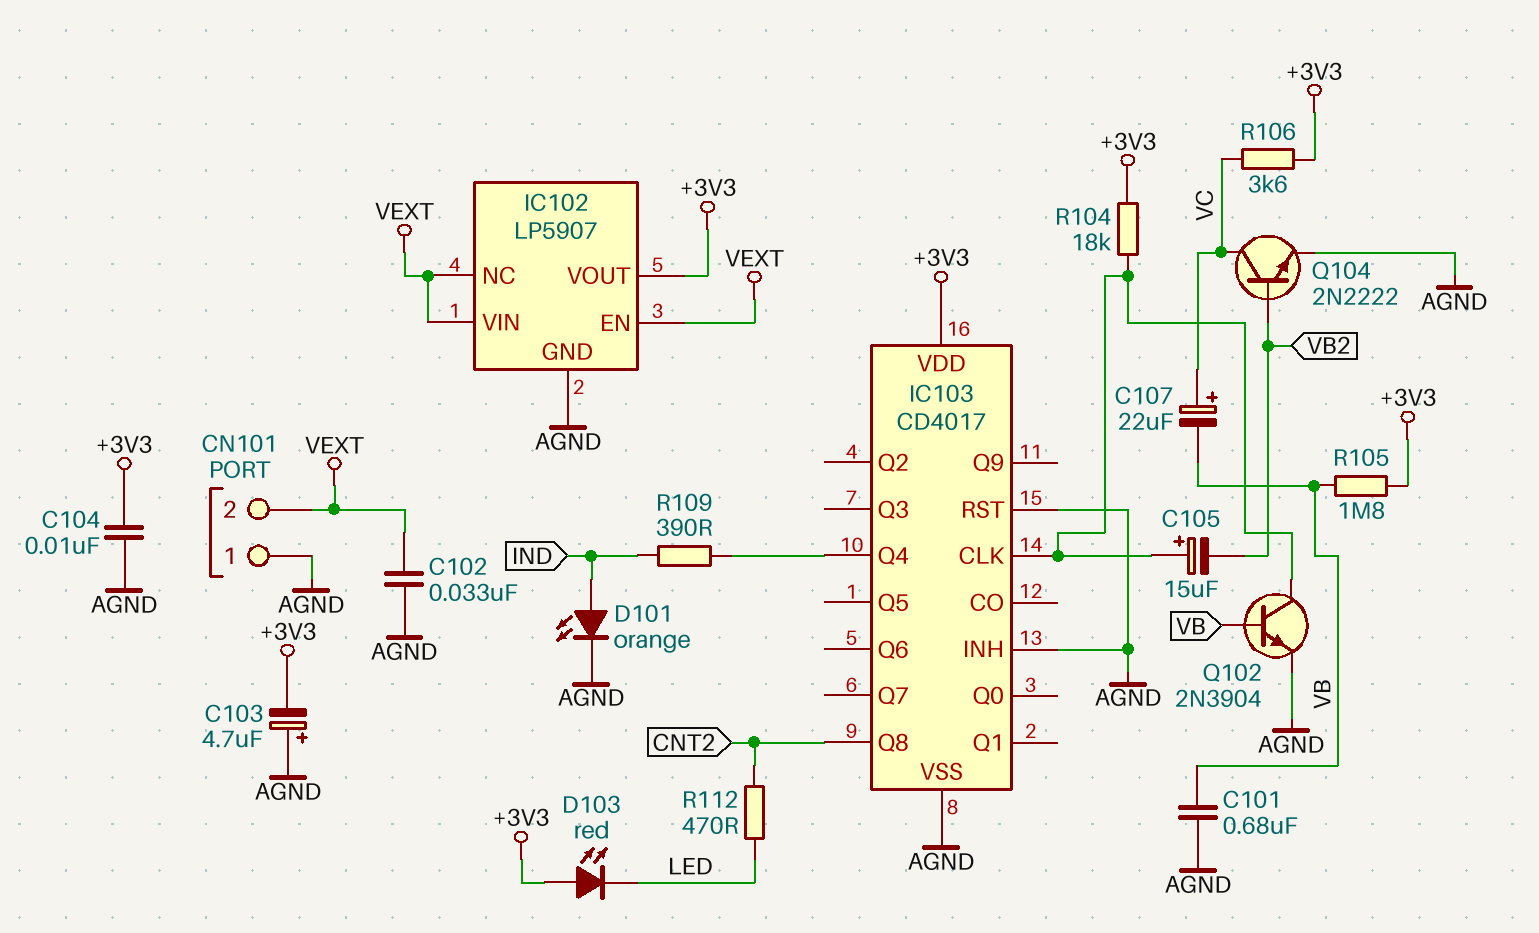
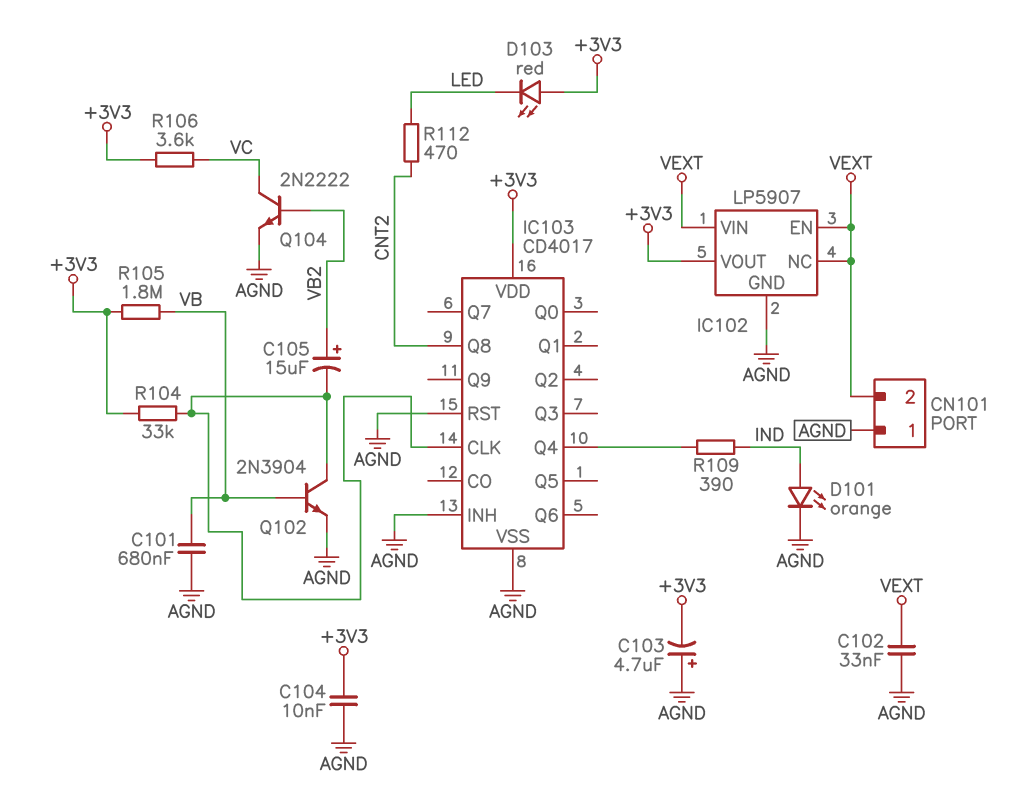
C105: 15uF (plus IC103/CLK, minus VB2) -> 15uF (plus VB2, minus IC103/CLK)
C107: 22uF (plus VC, minus VB) -> none
R104: 18k (+3V3, IC103/CLK) -> 33k (+3V3, IC103/CLK)

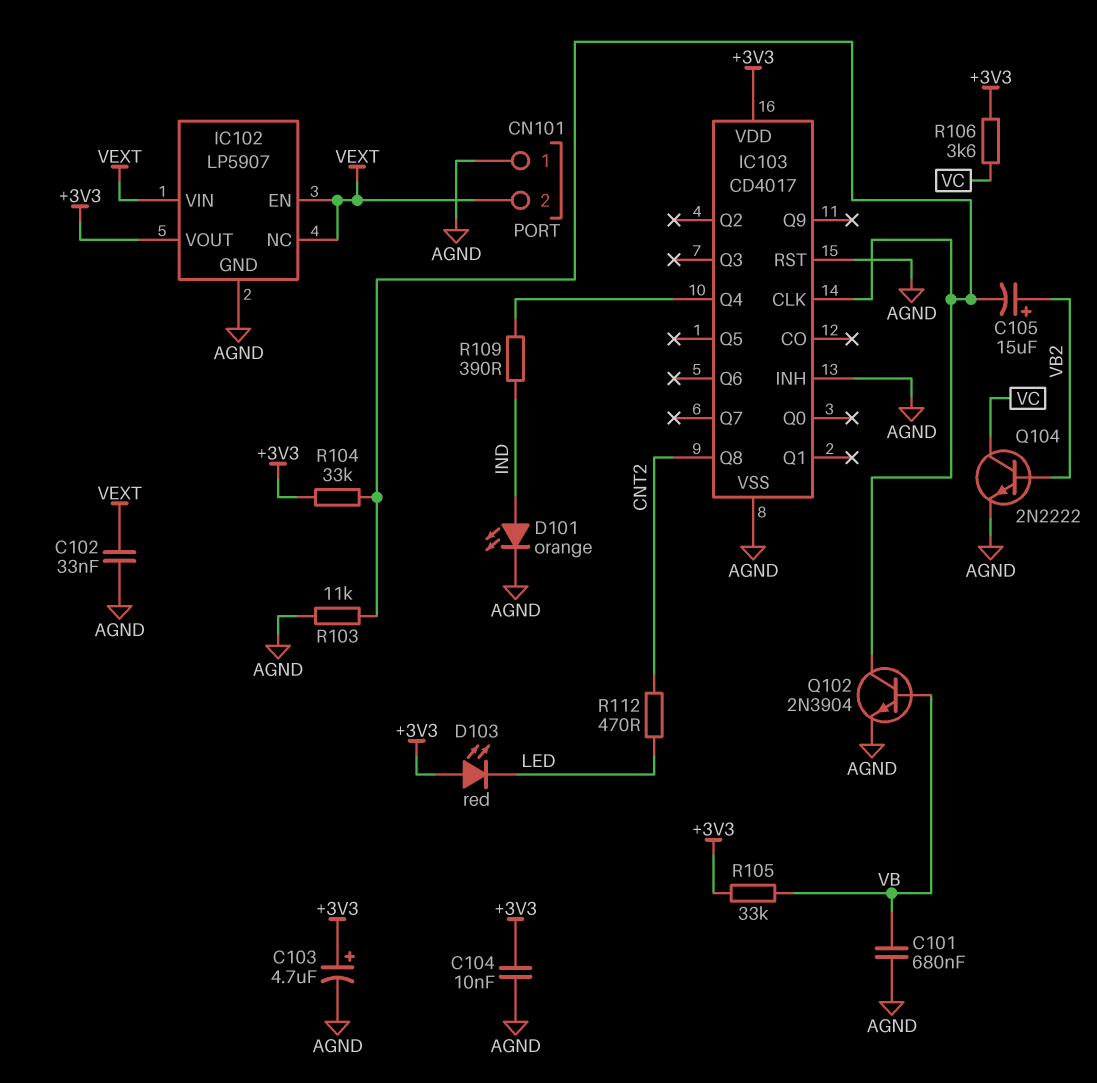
C103: 4.7uF (plus AGND, minus +3V3) -> 4.7uF (plus +3V3, minus AGND)
R103: none -> 11k (AGND, IC103/CLK)
R105: 1.8M (+3V3, VB) -> 33k (+3V3, VB)

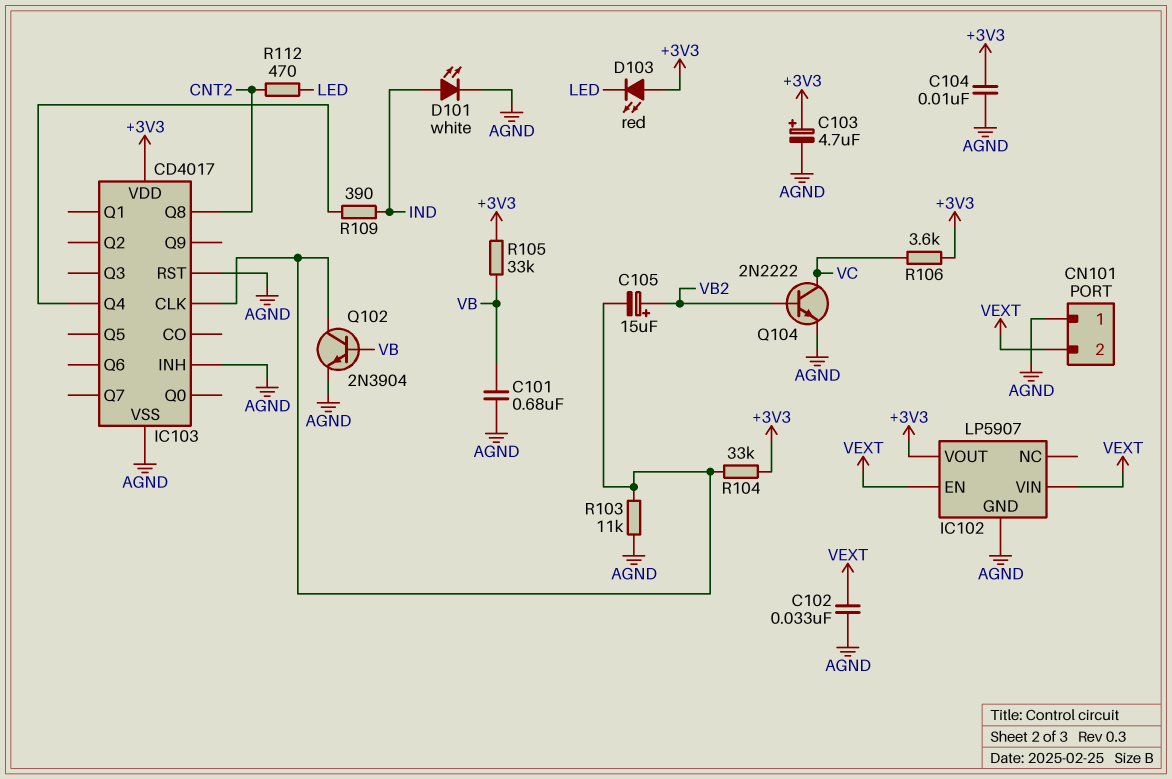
D101: LED orange (A IND, K AGND) -> LED white (A IND, K AGND)
IC102 pin NC: VEXT -> none

